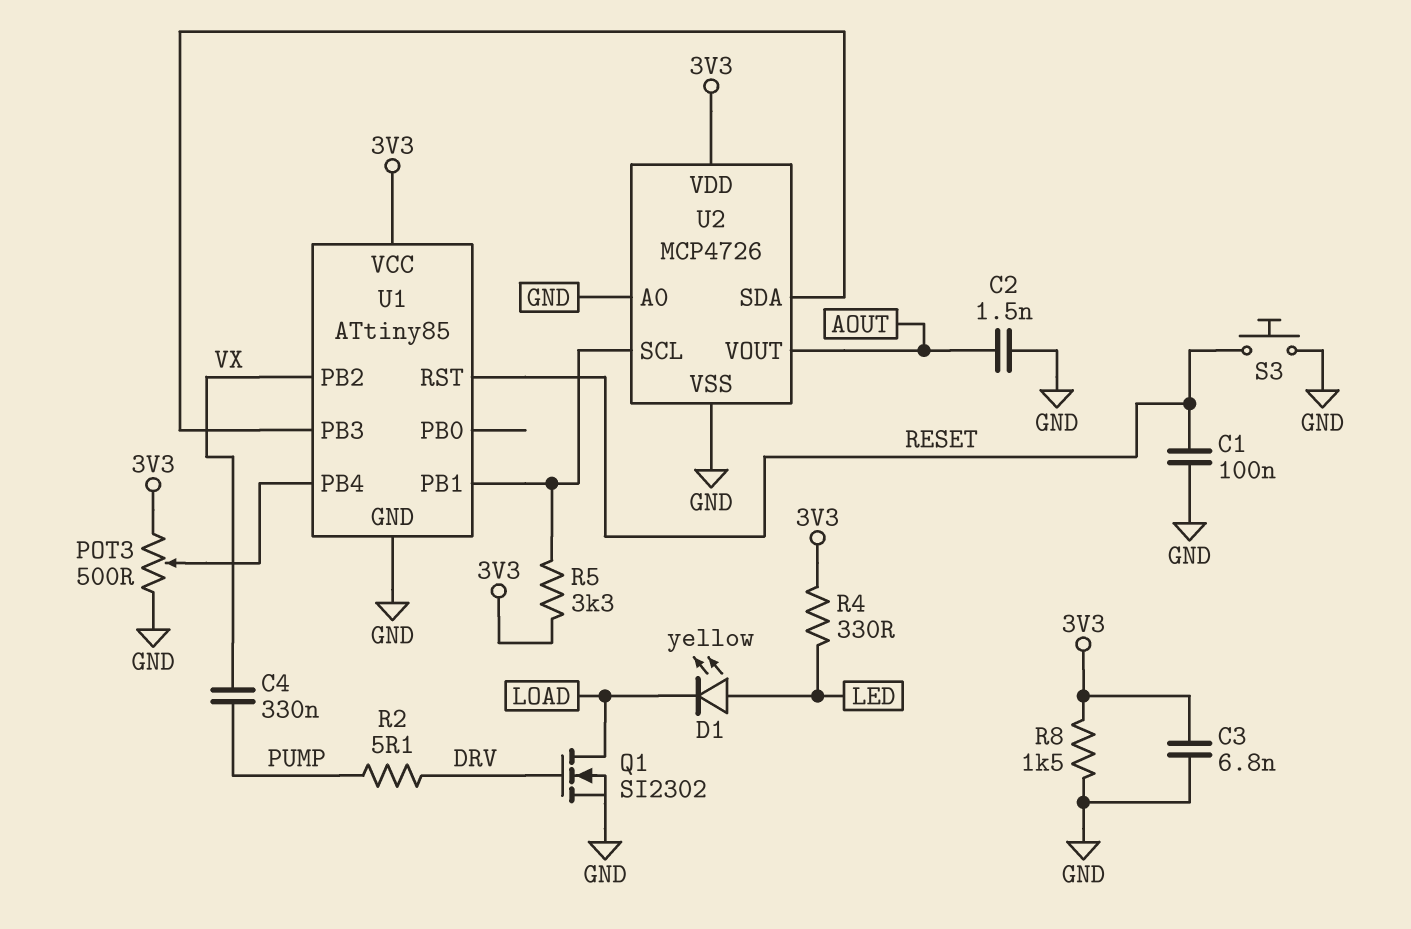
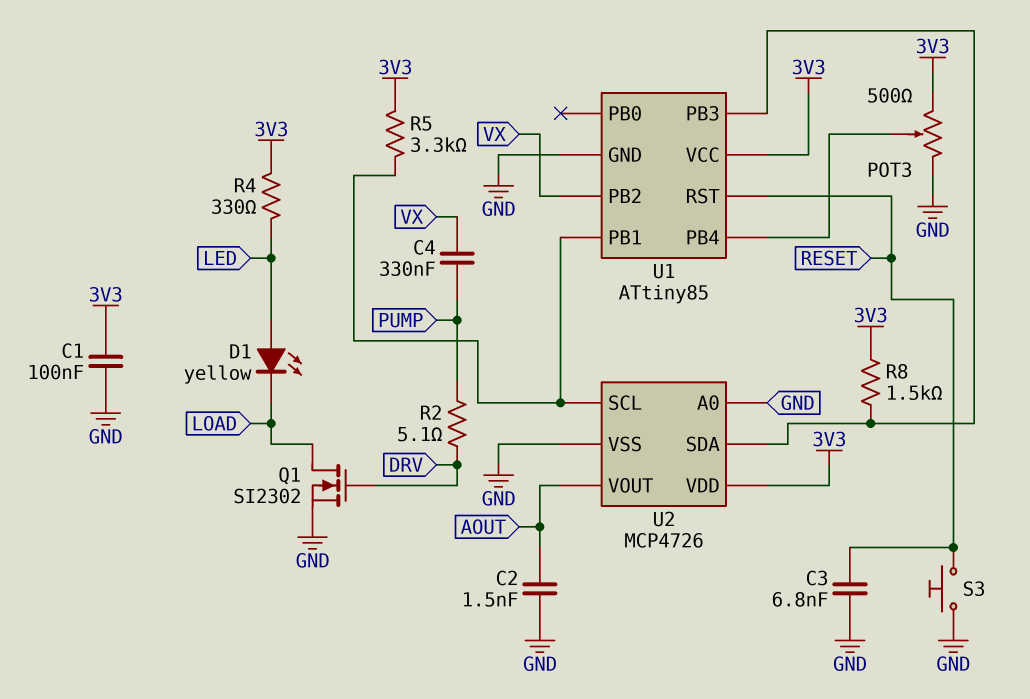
C1: 100nF (GND, RESET) -> 100nF (3V3, GND)
C3: 6.8nF (3V3, GND) -> 6.8nF (GND, RESET)
R8: 1.5k (3V3, GND) -> 1.5k (3V3, U1/PB3)

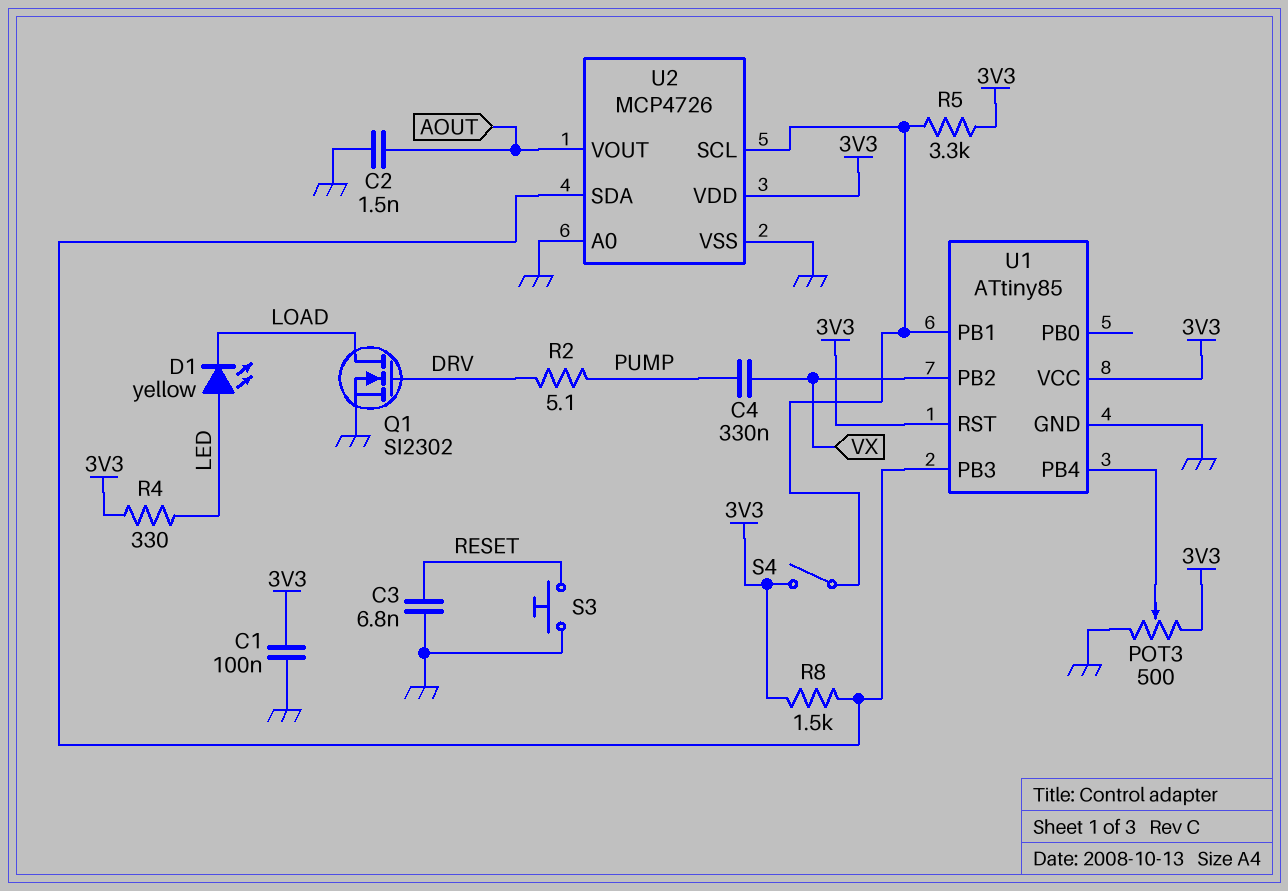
S4: none -> switch (3V3, U1/PB1)
U1 pin RST: RESET -> 3V3

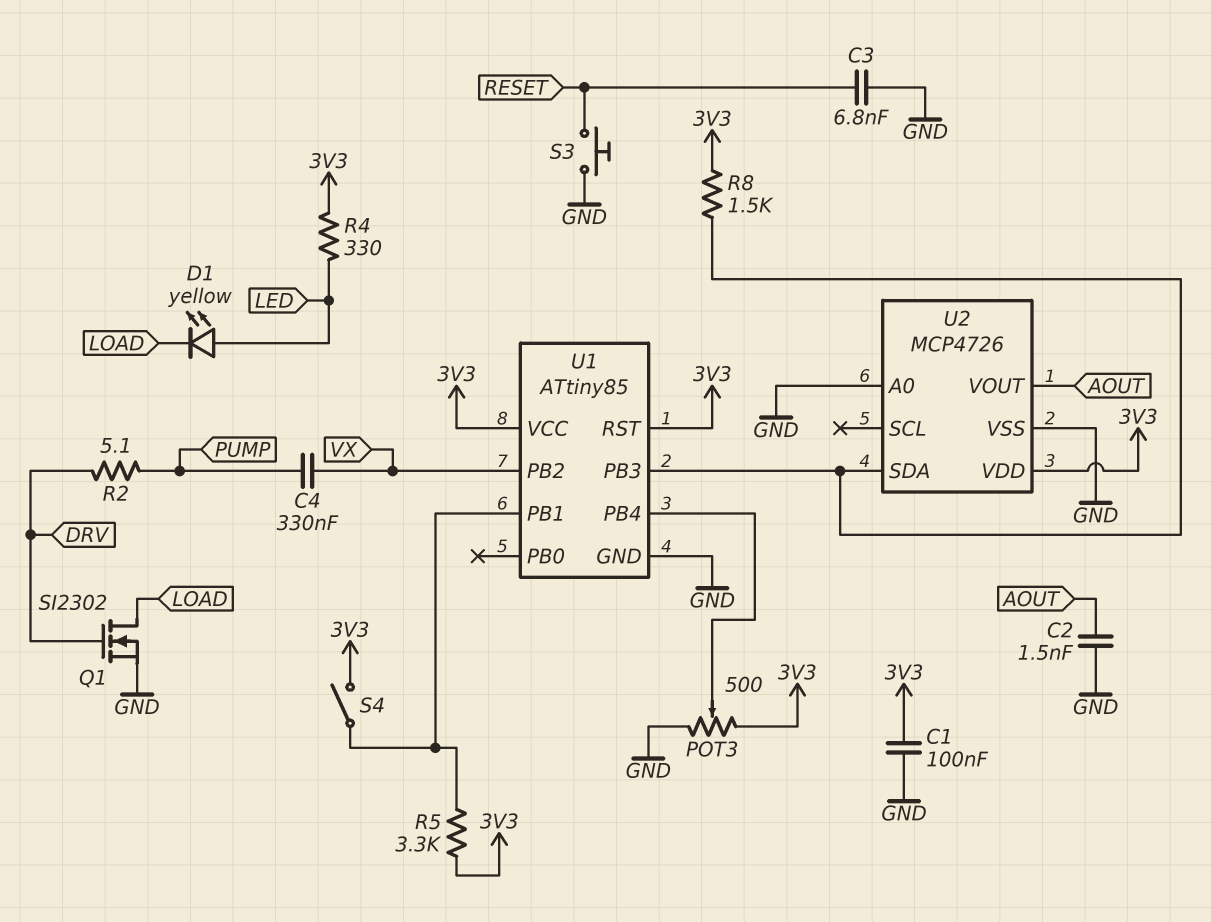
U2 pin SCL: U1/PB1 -> none

